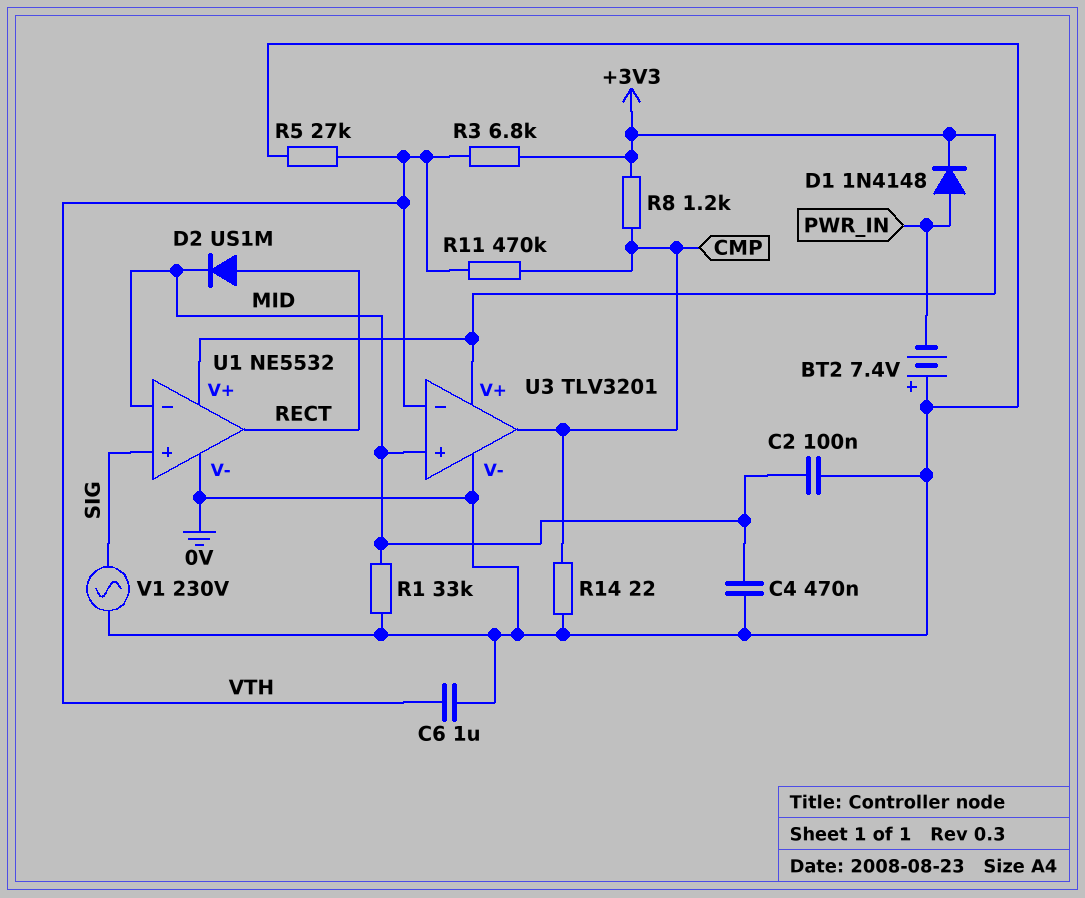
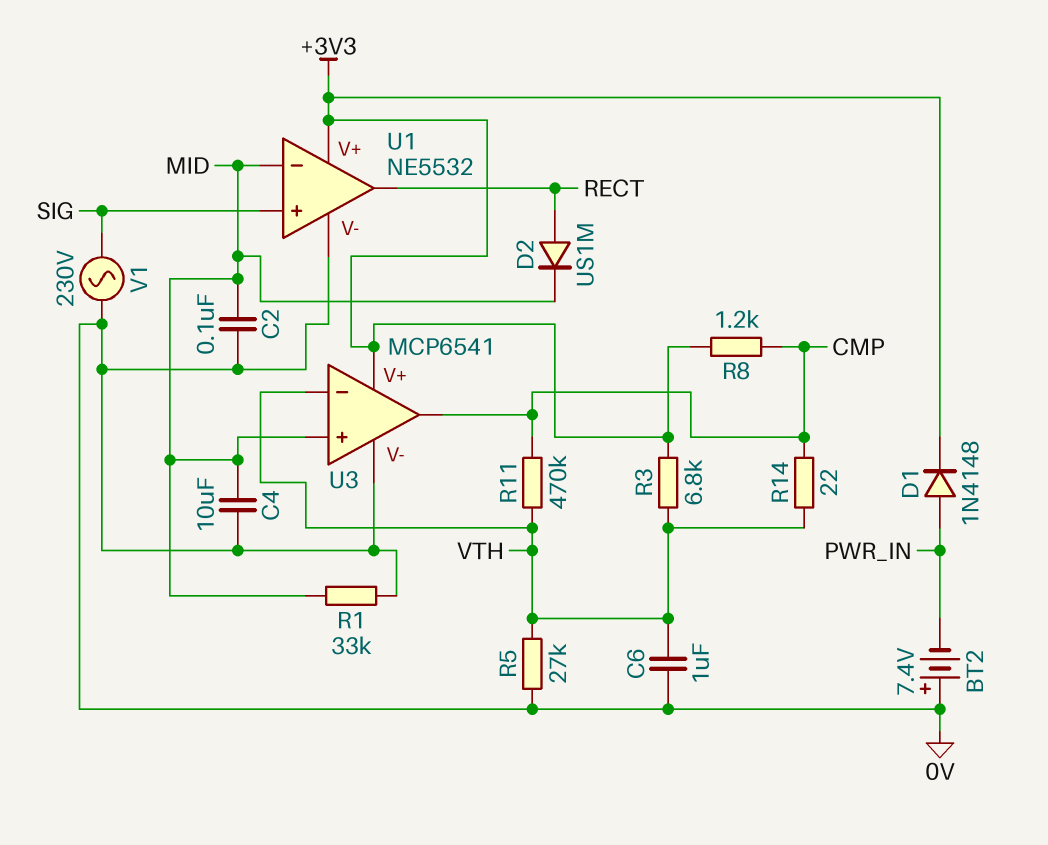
C4: 470nF (0V, MID) -> 10uF (0V, MID)
R14: 22 (0V, CMP) -> 22 (CMP, VTH)
U3: TLV3201 -> MCP6541

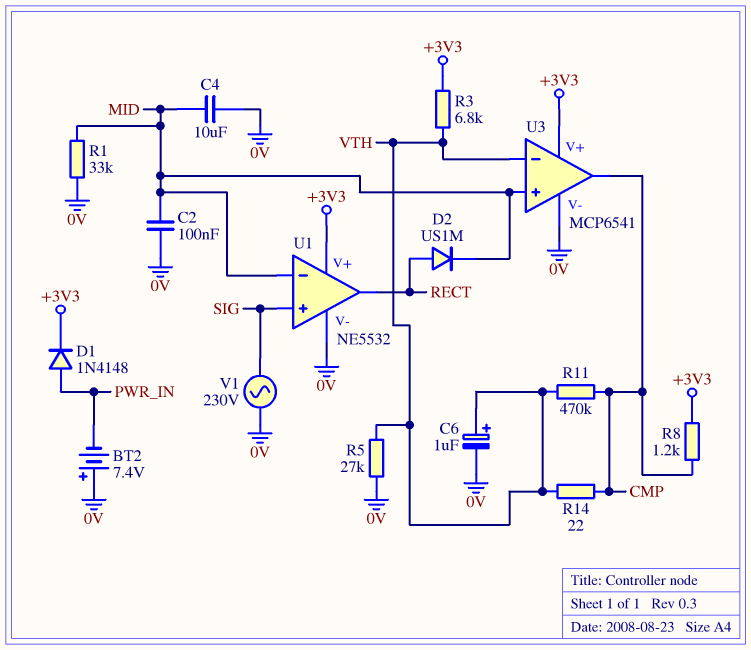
C6: 1uF (0V, VTH) -> 1uF (plus VTH, minus 0V)

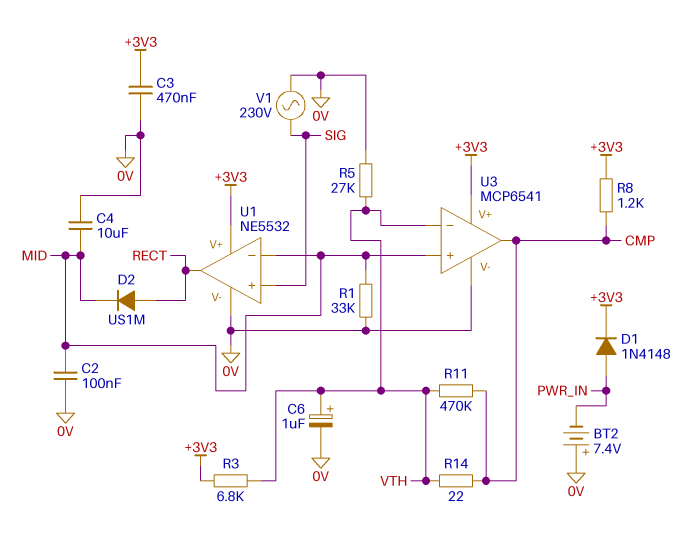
C3: none -> 470nF (+3V3, 0V)

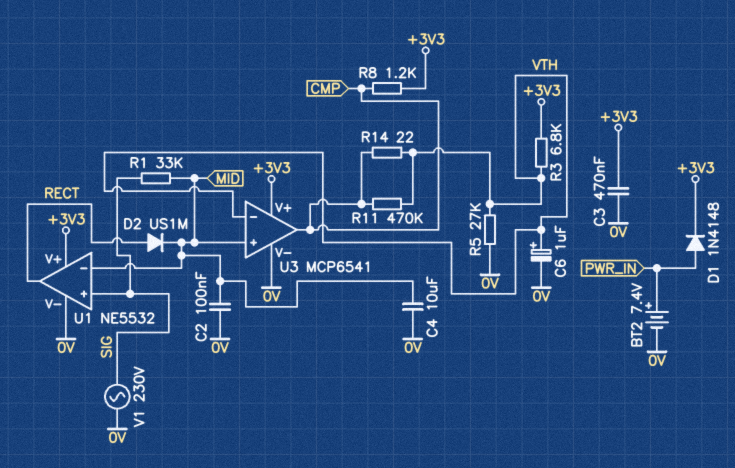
BT2: 7.4V (plus 0V, minus PWR_IN) -> 7.4V (plus PWR_IN, minus 0V)
R1: 33k (0V, MID) -> 33k (MID, SIG)

